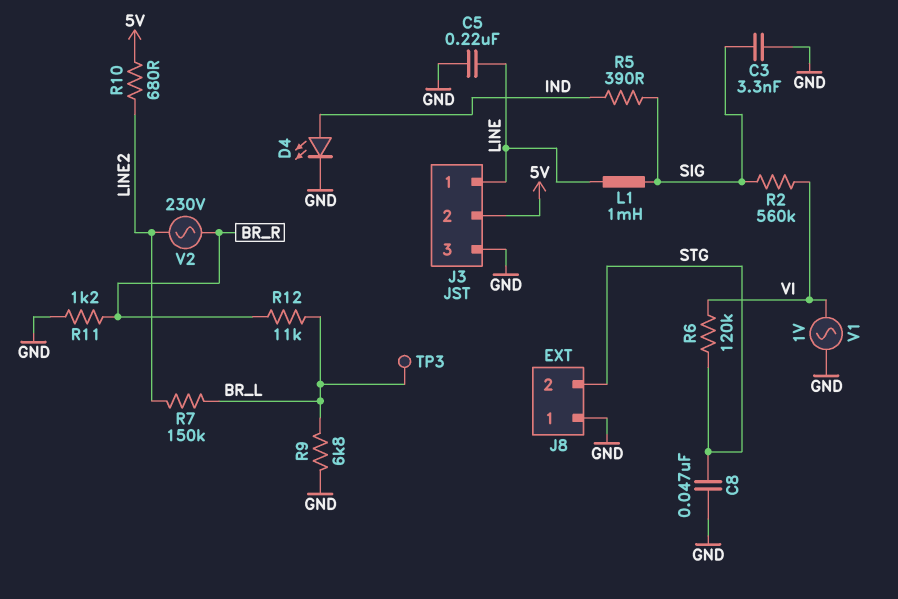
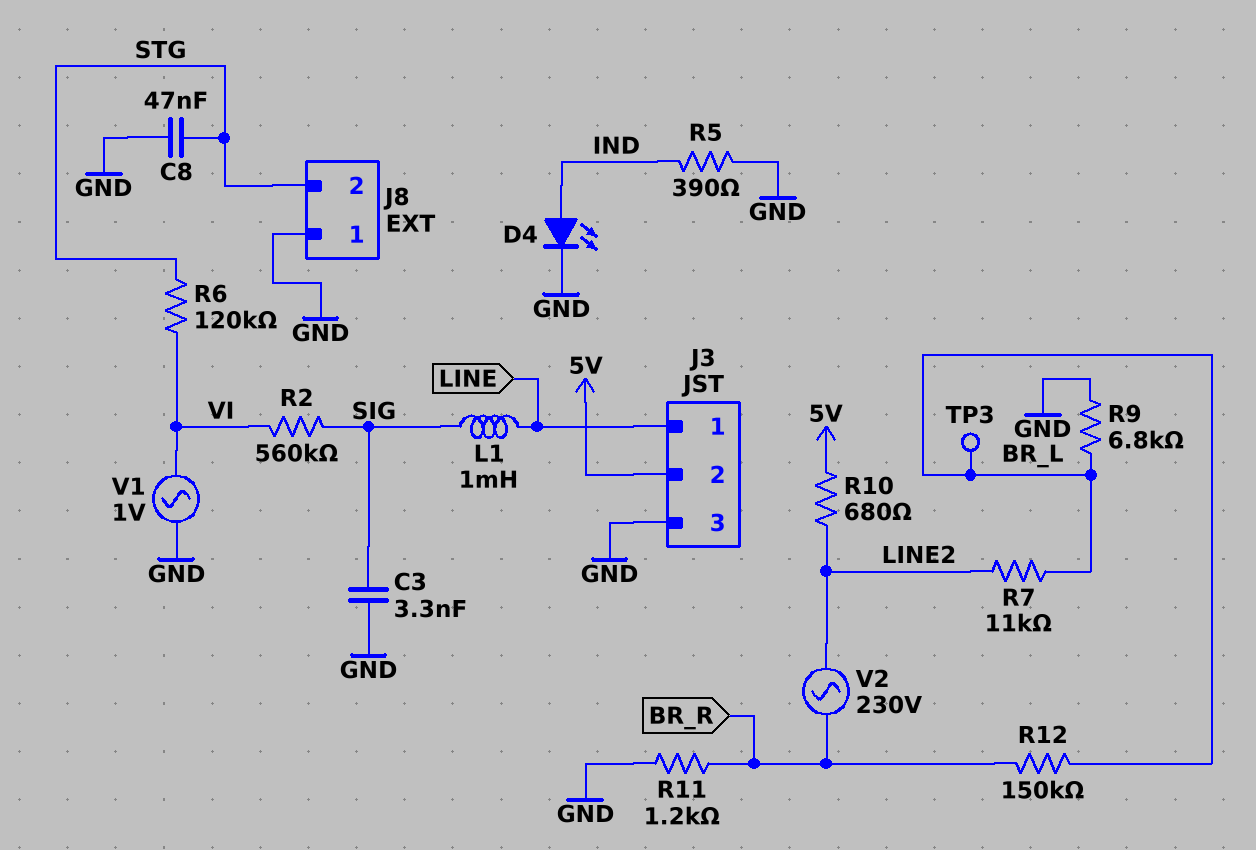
C5: 220nF (GND, LINE) -> none
R5: 390 (IND, SIG) -> 390 (GND, IND)
R7: 150k (BR_L, LINE2) -> 11k (BR_L, LINE2)
R12: 11k (BR_L, BR_R) -> 150k (BR_L, BR_R)

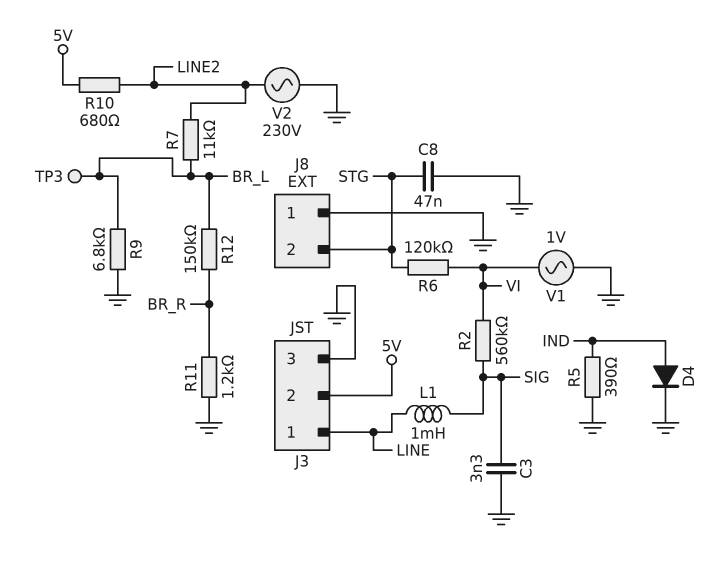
D4: LED (A IND, K GND) -> diode (A IND, K GND)
V2: AC 230V (BR_R, LINE2) -> AC 230V (GND, LINE2)

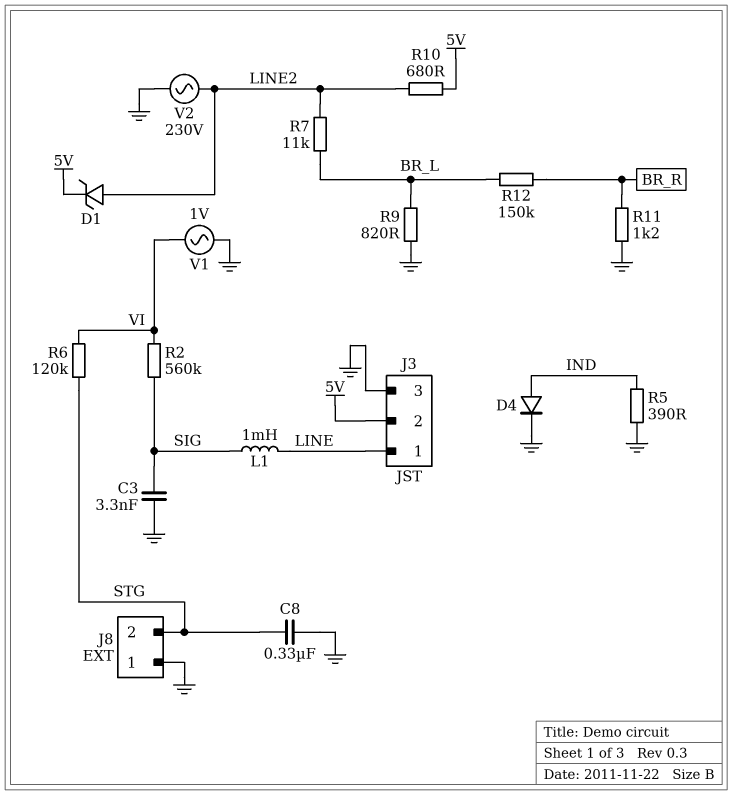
C8: 47nF (GND, STG) -> 330nF (GND, STG)
D1: none -> zener (A LINE2, K 5V)
R9: 6.8k (BR_L, GND) -> 820 (BR_L, GND)
TP3: test point (BR_L) -> none

